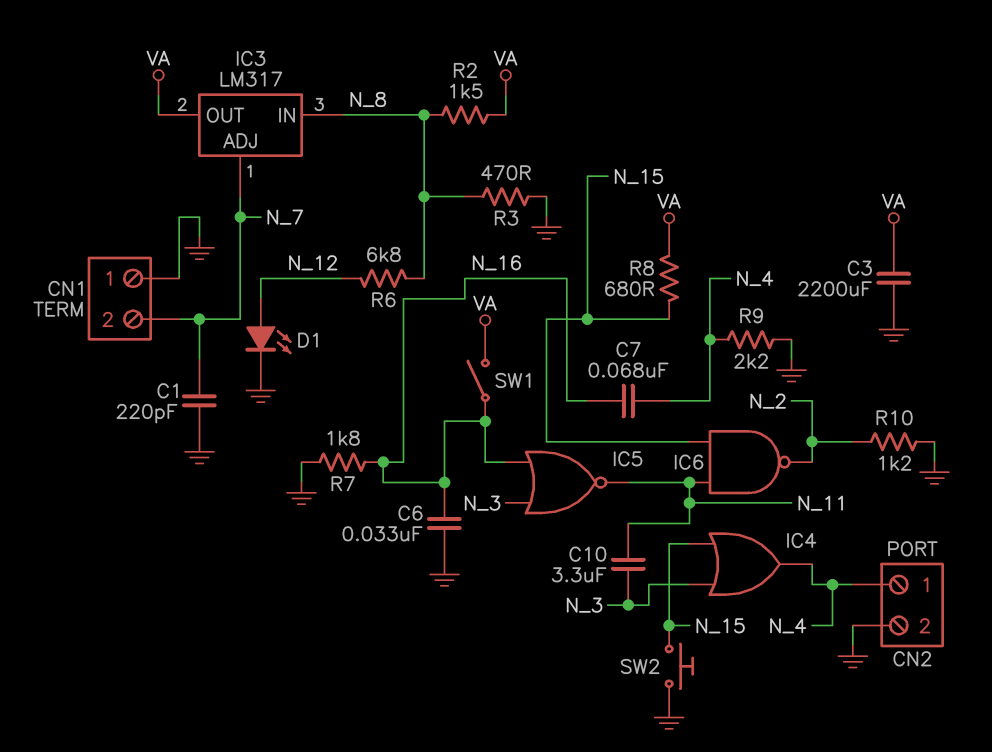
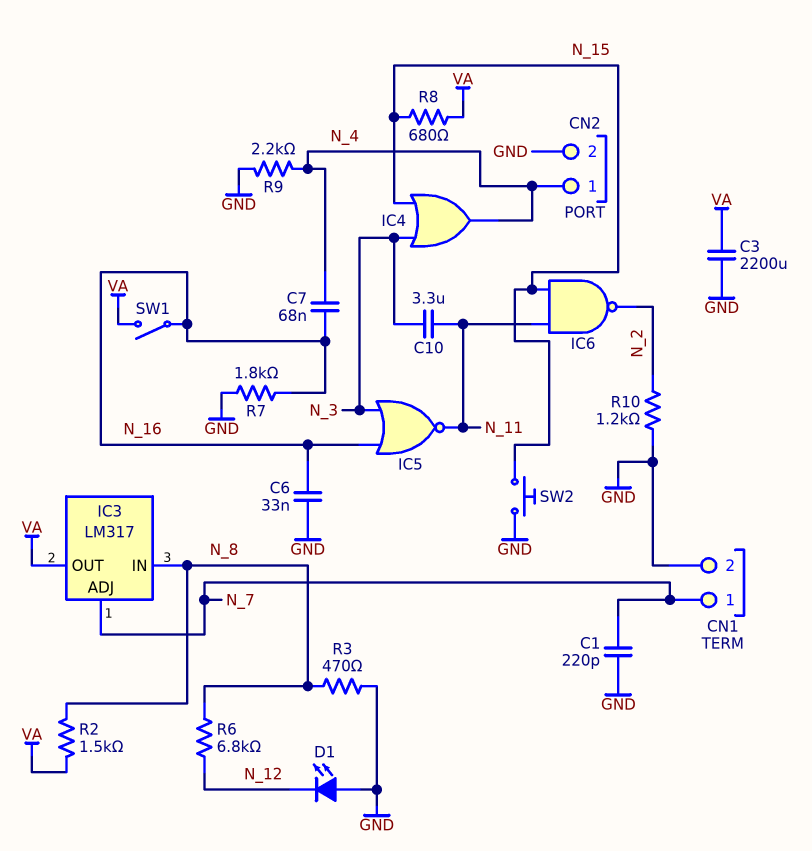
CN1 pin 1: GND -> N_7
CN1 pin 2: N_7 -> GND
D1: LED (A N_12, K GND) -> LED (A GND, K N_12)

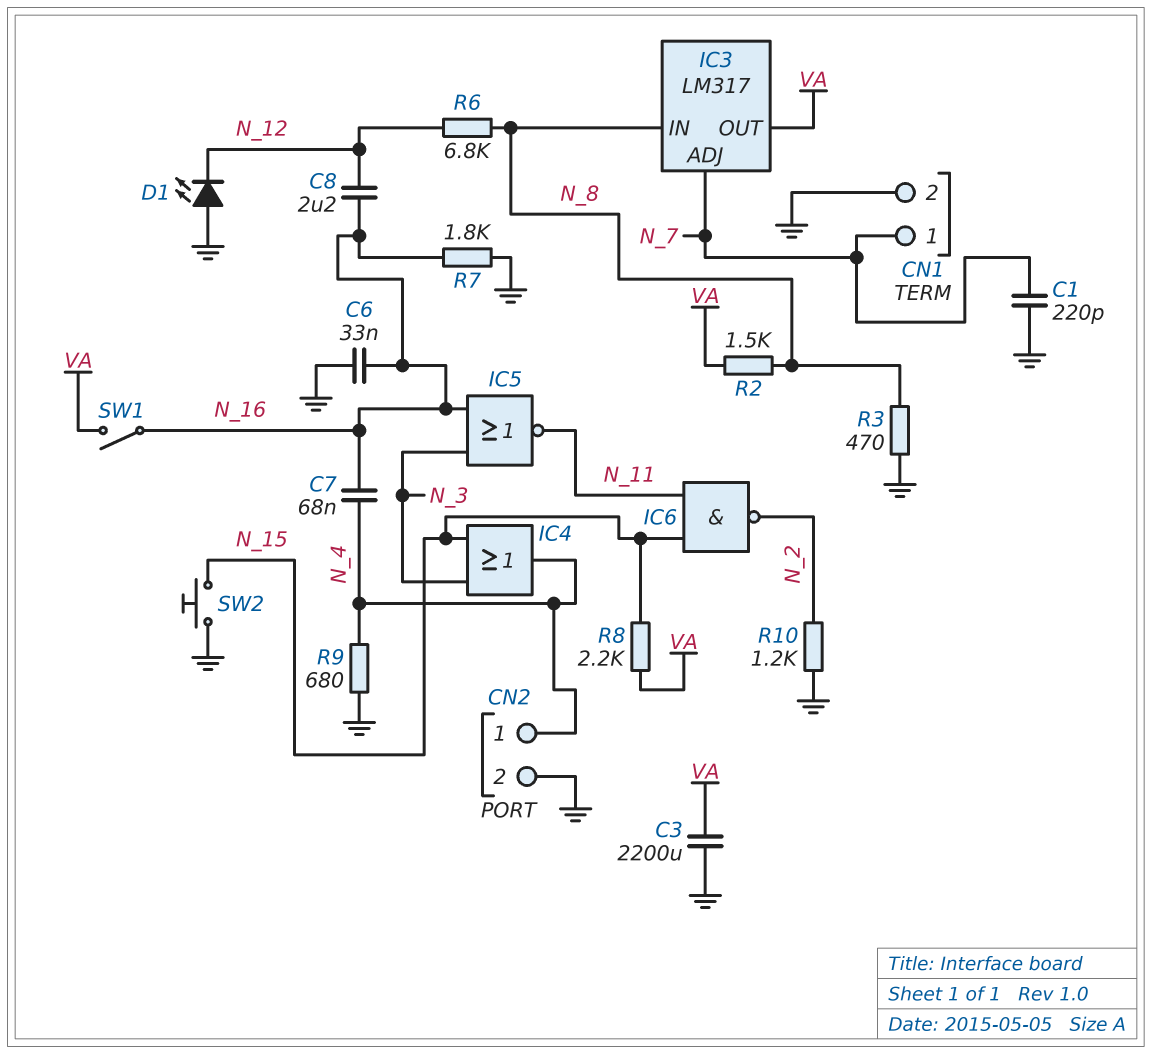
C8: none -> 2.2uF (N_12, N_16)
C10: 3.3uF (N_3, N_11) -> none
R8: 680 (N_15, VA) -> 2.2k (N_15, VA)
R9: 2.2k (GND, N_4) -> 680 (GND, N_4)

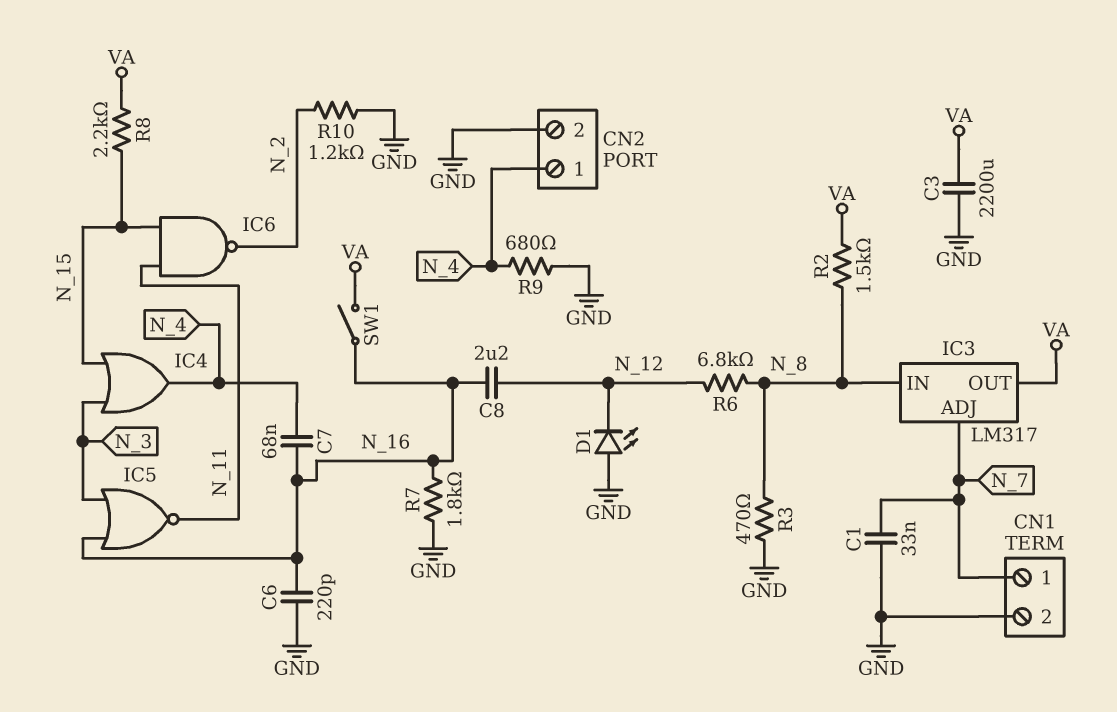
C1: 220pF (GND, N_7) -> 33nF (GND, N_7)
C6: 33nF (GND, N_16) -> 220pF (GND, N_16)
SW2: button (GND, N_15) -> none

